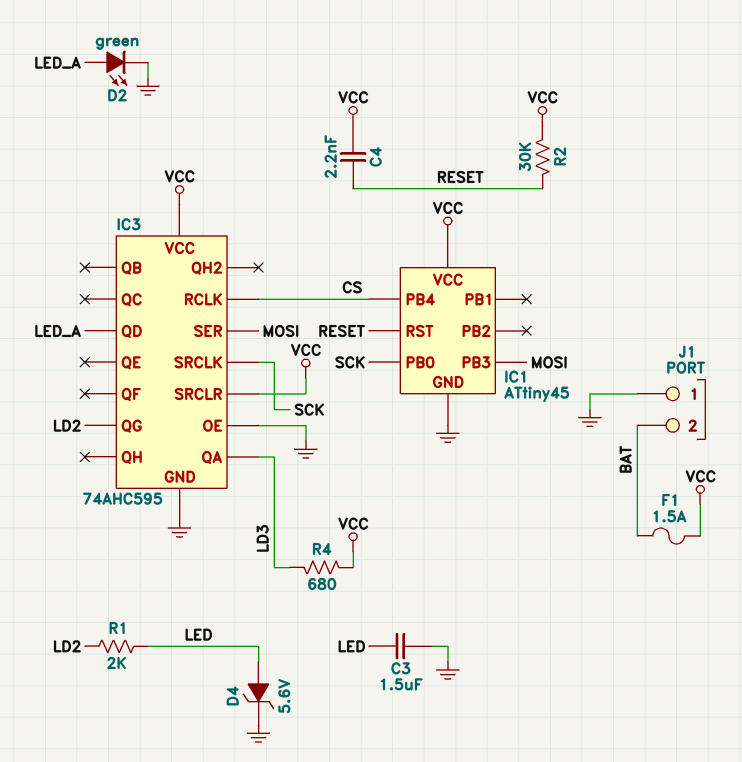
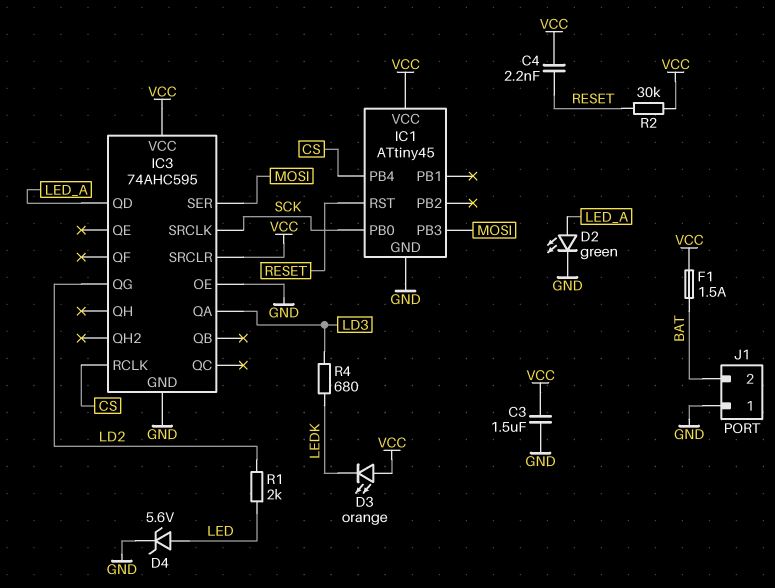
C3: 1.5uF (GND, LED) -> 1.5uF (GND, VCC)
D3: none -> LED orange (A VCC, K LEDK)
R4: 680 (LD3, VCC) -> 680 (LD3, LEDK)

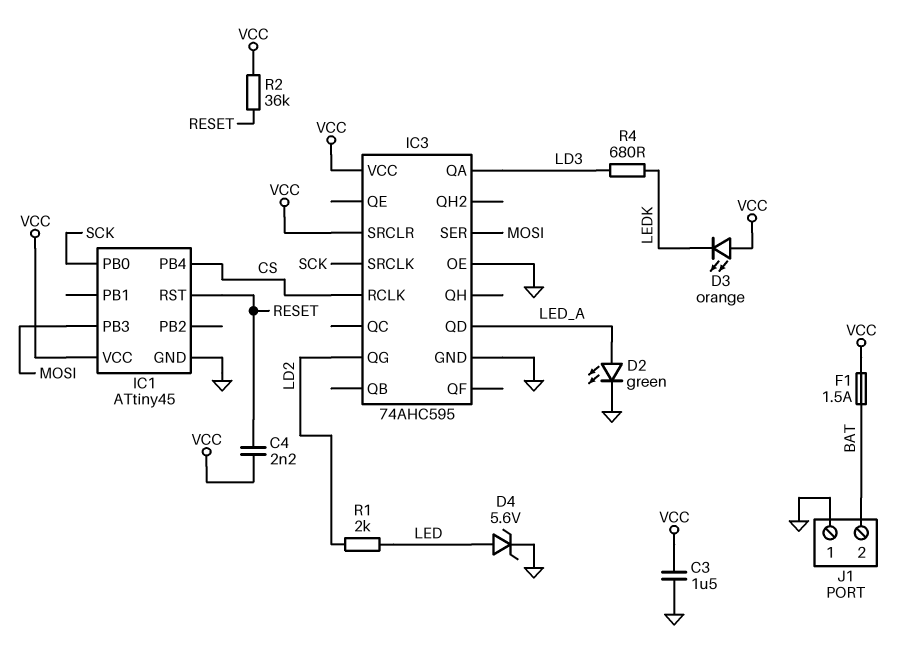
R2: 30k (RESET, VCC) -> 36k (RESET, VCC)

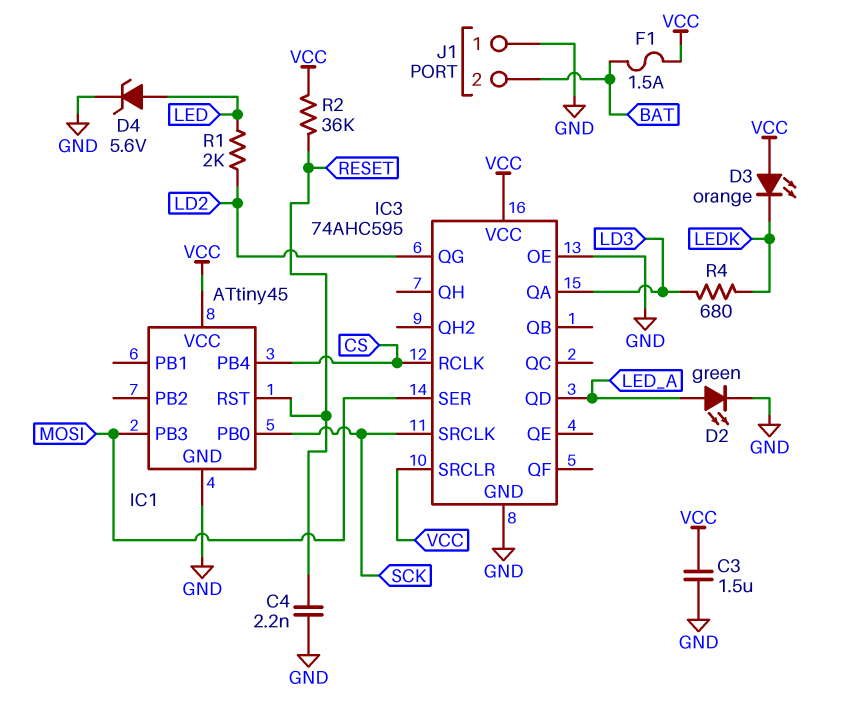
C4: 2.2nF (RESET, VCC) -> 2.2nF (GND, RESET)

